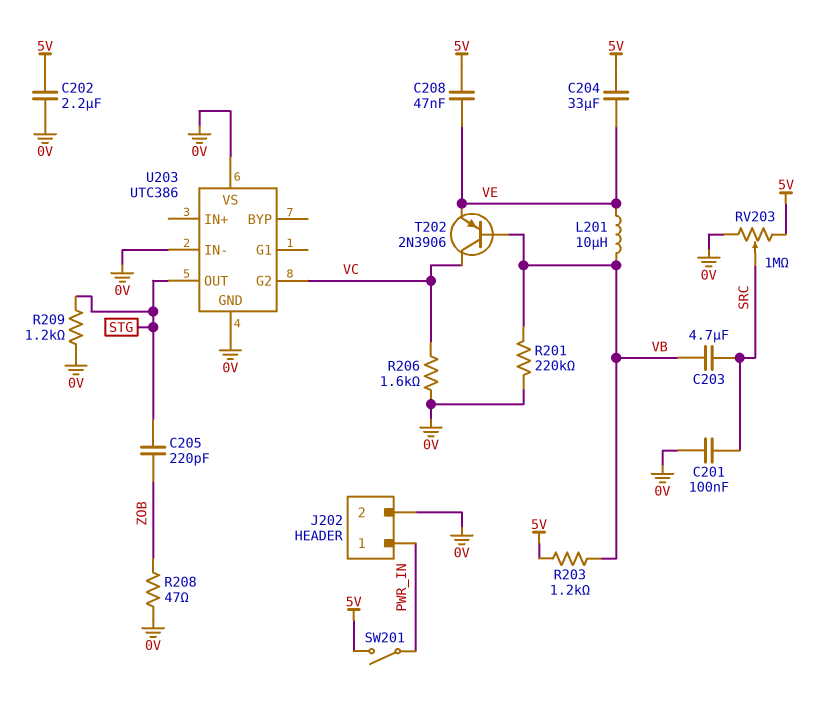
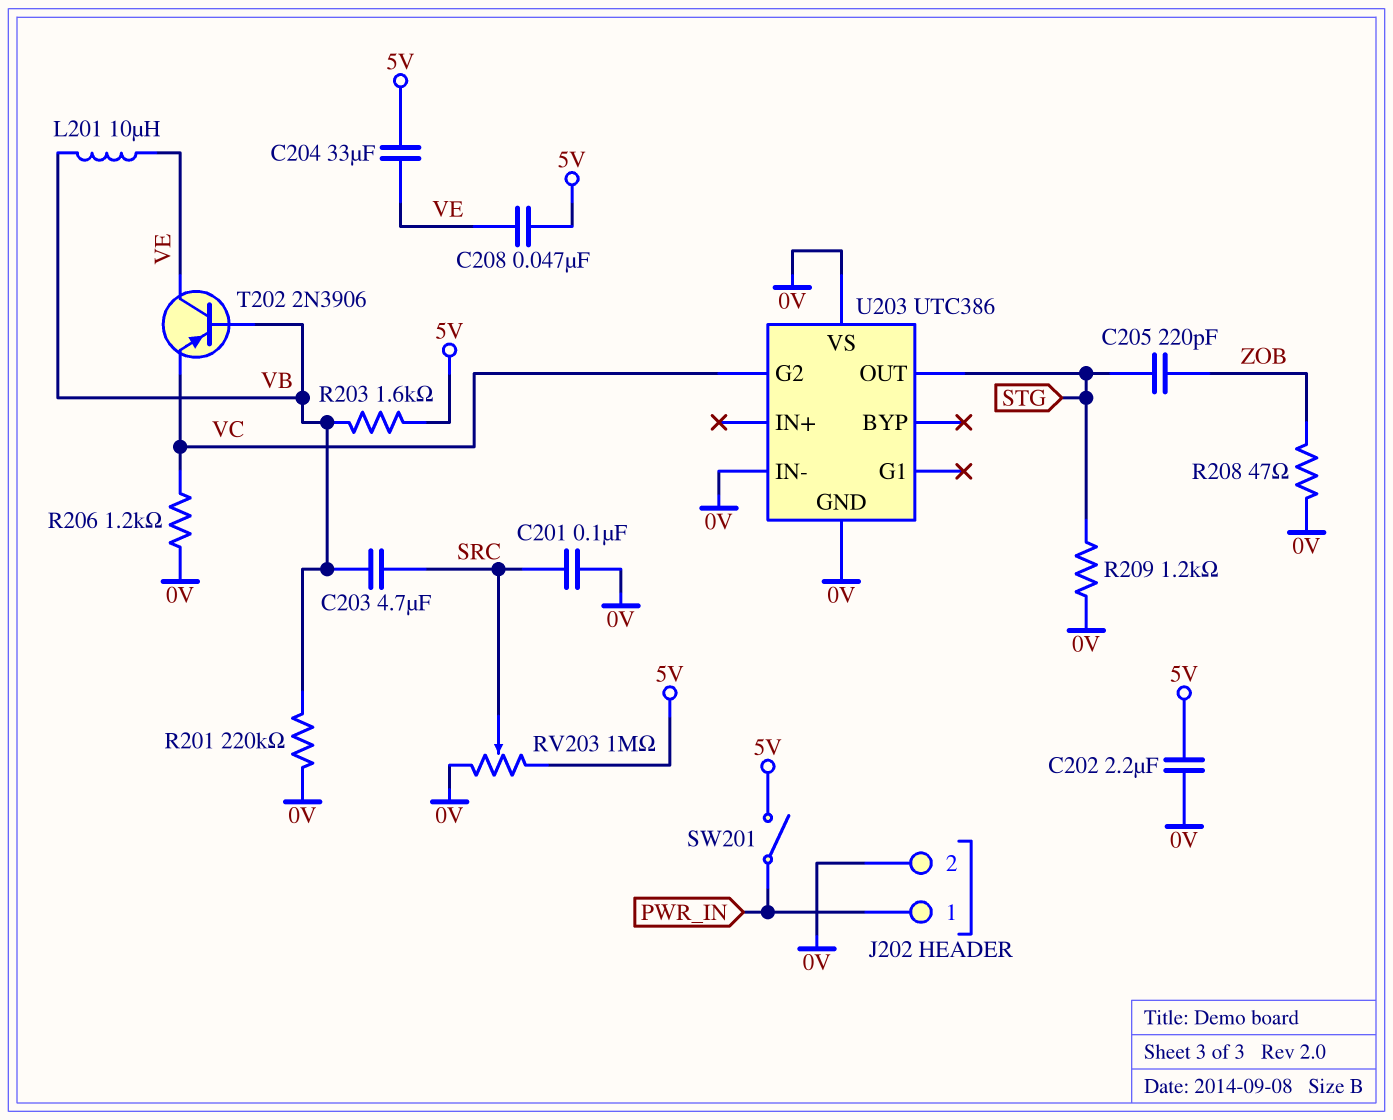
R203: 1.2k (5V, VB) -> 1.6k (5V, VB)
R206: 1.6k (0V, VC) -> 1.2k (0V, VC)
T202: PNP 2N3906 (B VB, C VC, E VE) -> PNP 2N3906 (B VB, C VE, E VC)

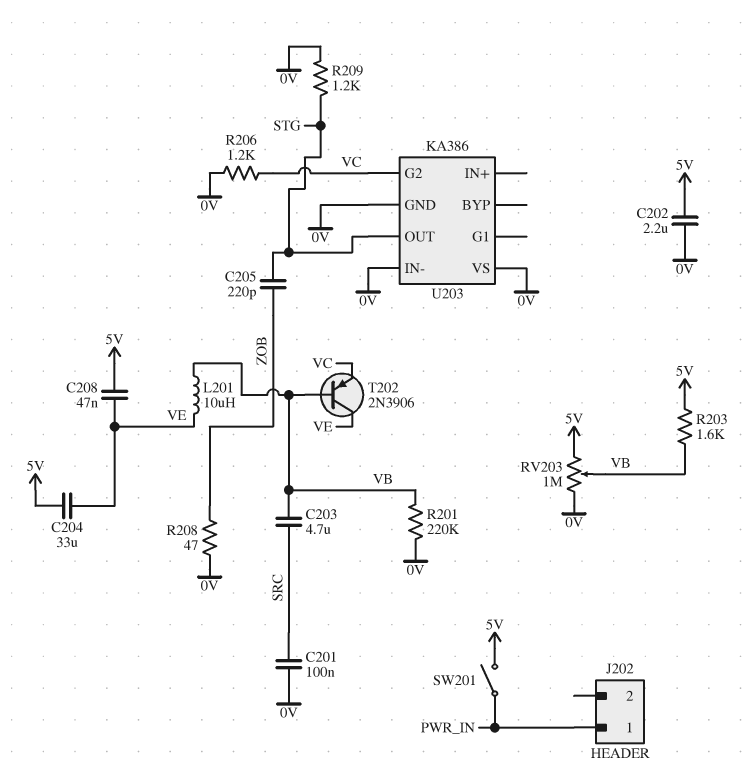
J202 pin 2: 0V -> none
RV203: 1M (0V, 5V, wiper SRC) -> 1M (0V, 5V, wiper VB)
U203: UTC386 -> KA386

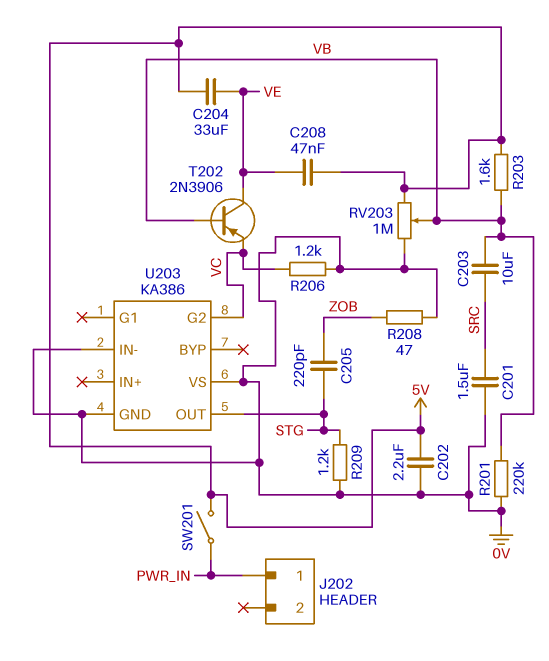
C201: 100nF (0V, SRC) -> 1.5uF (0V, SRC)
C203: 4.7uF (SRC, VB) -> 10uF (SRC, VB)
L201: 10uH (VB, VE) -> none

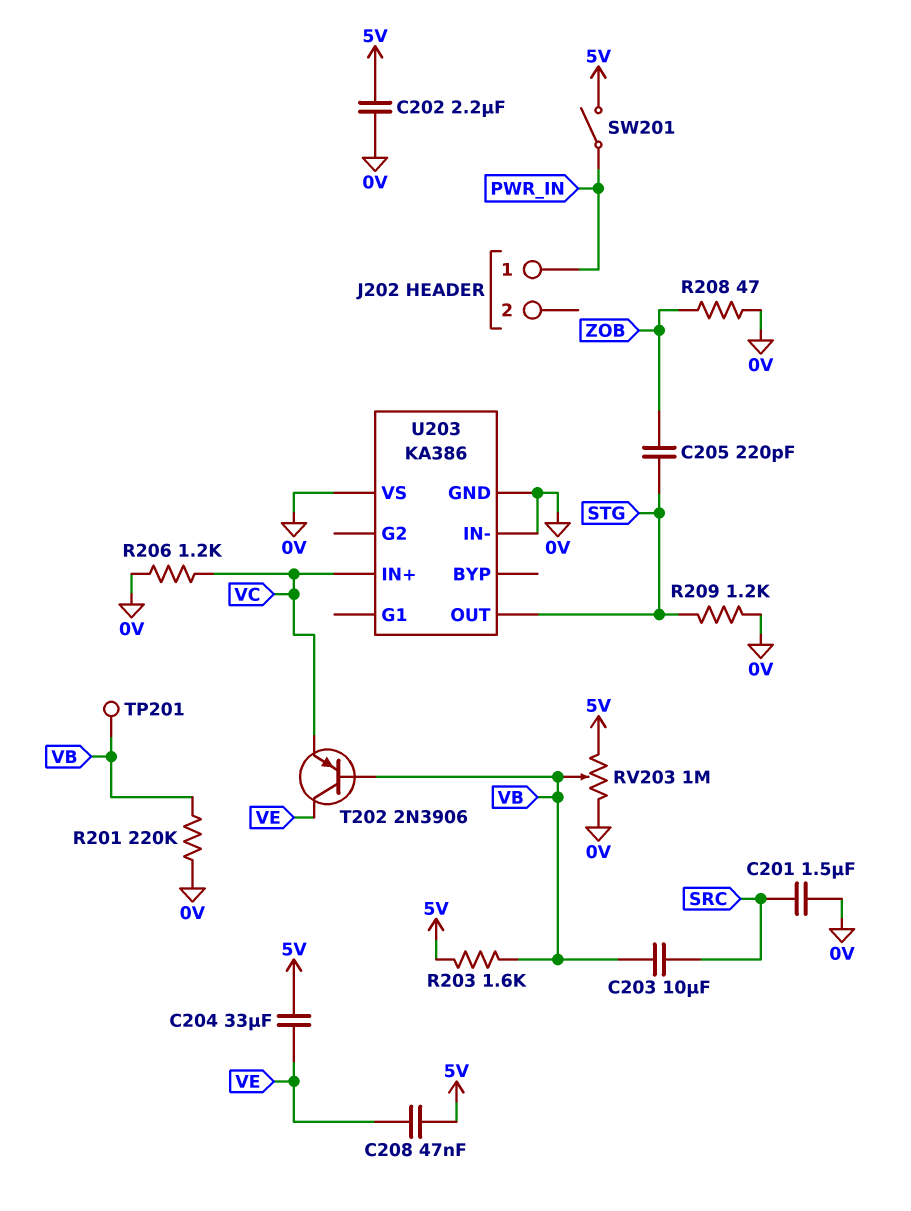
TP201: none -> test point (VB)
U203 pin G2: VC -> none
U203 pin IN+: none -> VC

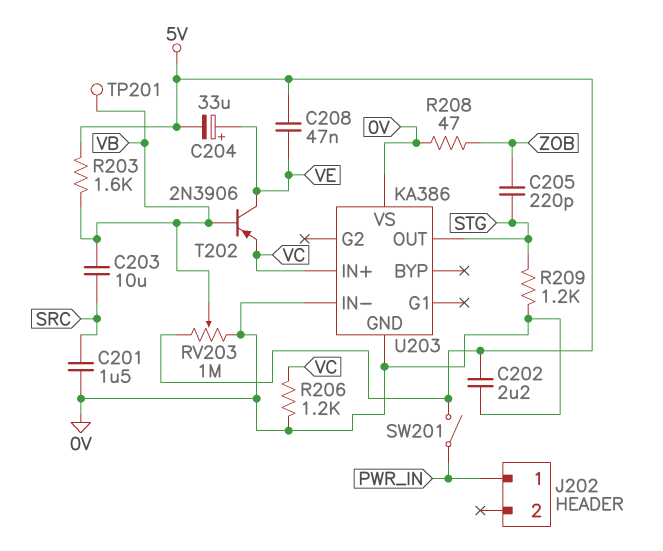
C204: 33uF (5V, VE) -> 33uF (plus VE, minus 5V)
R201: 220k (0V, VB) -> none

